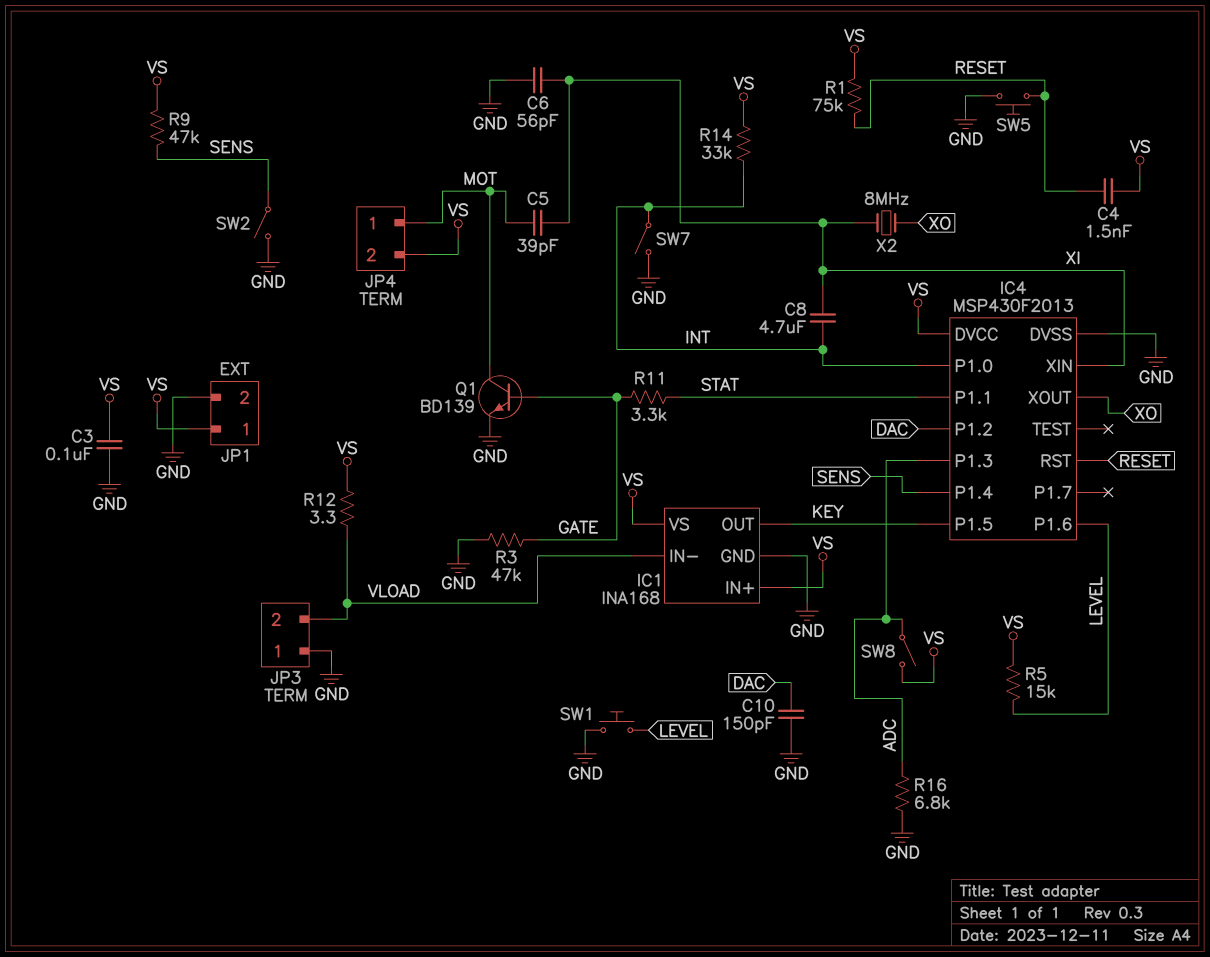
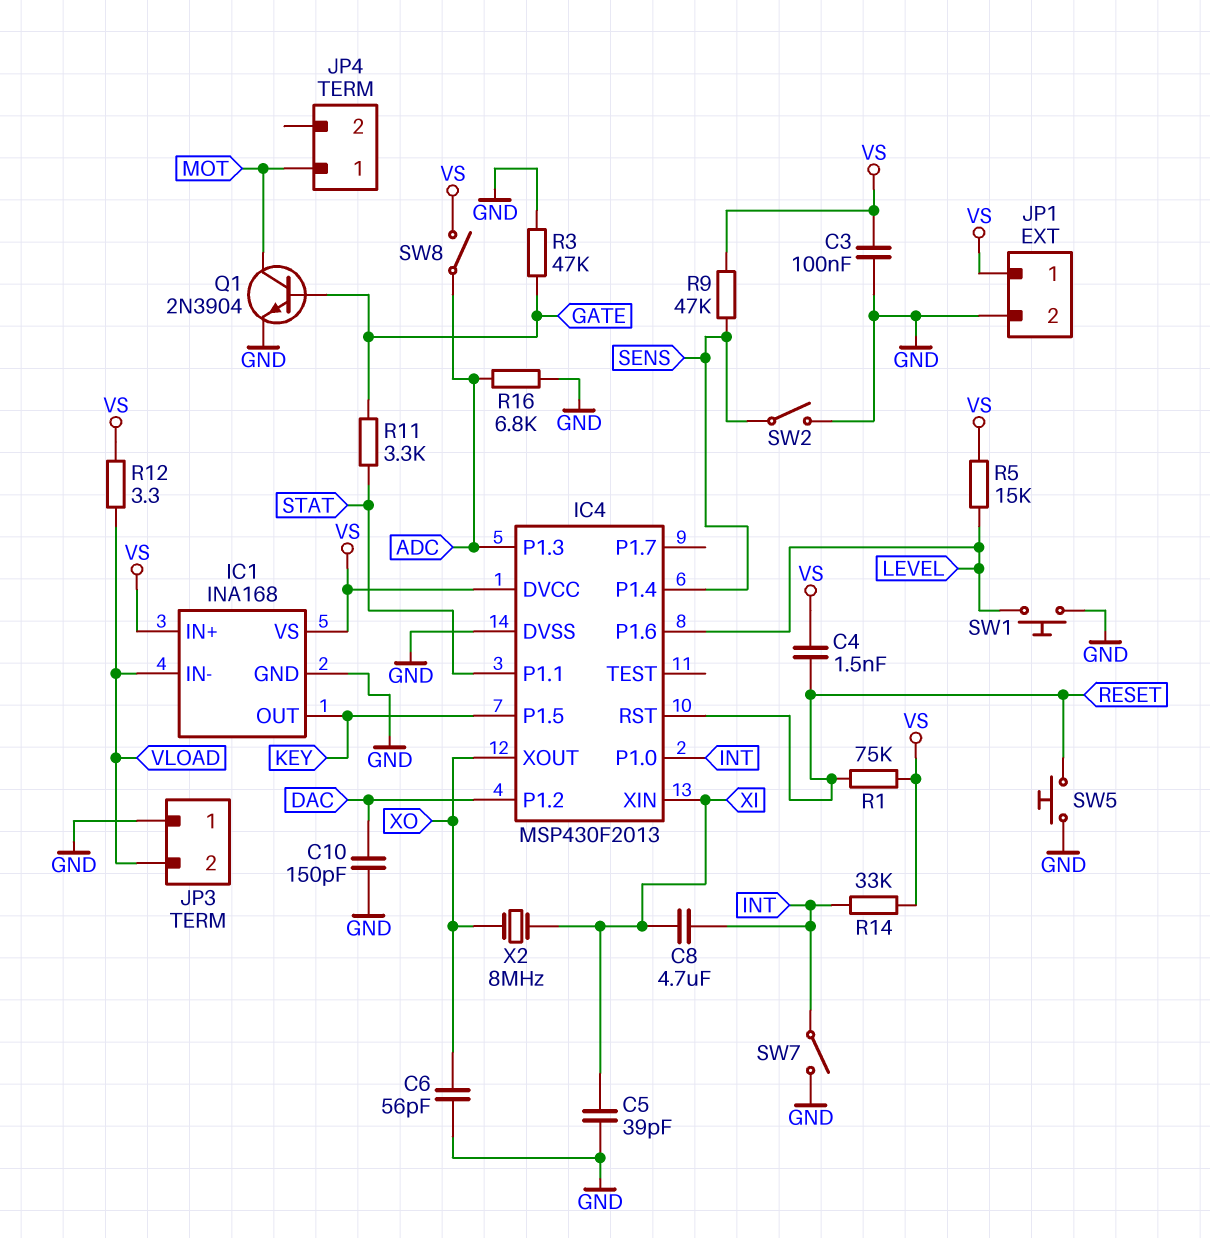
C5: 39pF (MOT, XI) -> 39pF (GND, XI)
C6: 56pF (GND, XI) -> 56pF (GND, XO)
JP4 pin 2: VS -> none
Q1: NPN BD139 (B GATE, C MOT, E GND) -> NPN 2N3904 (B GATE, C MOT, E GND)

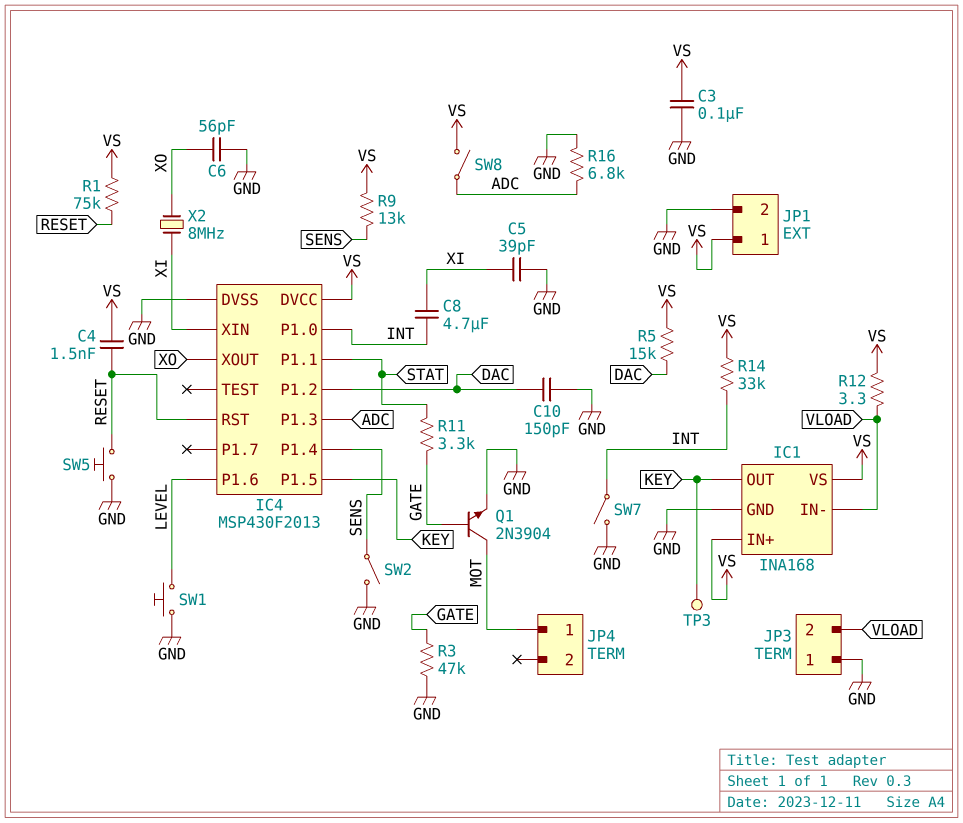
R5: 15k (LEVEL, VS) -> 15k (DAC, VS)
R9: 47k (SENS, VS) -> 13k (SENS, VS)
TP3: none -> test point (KEY)

